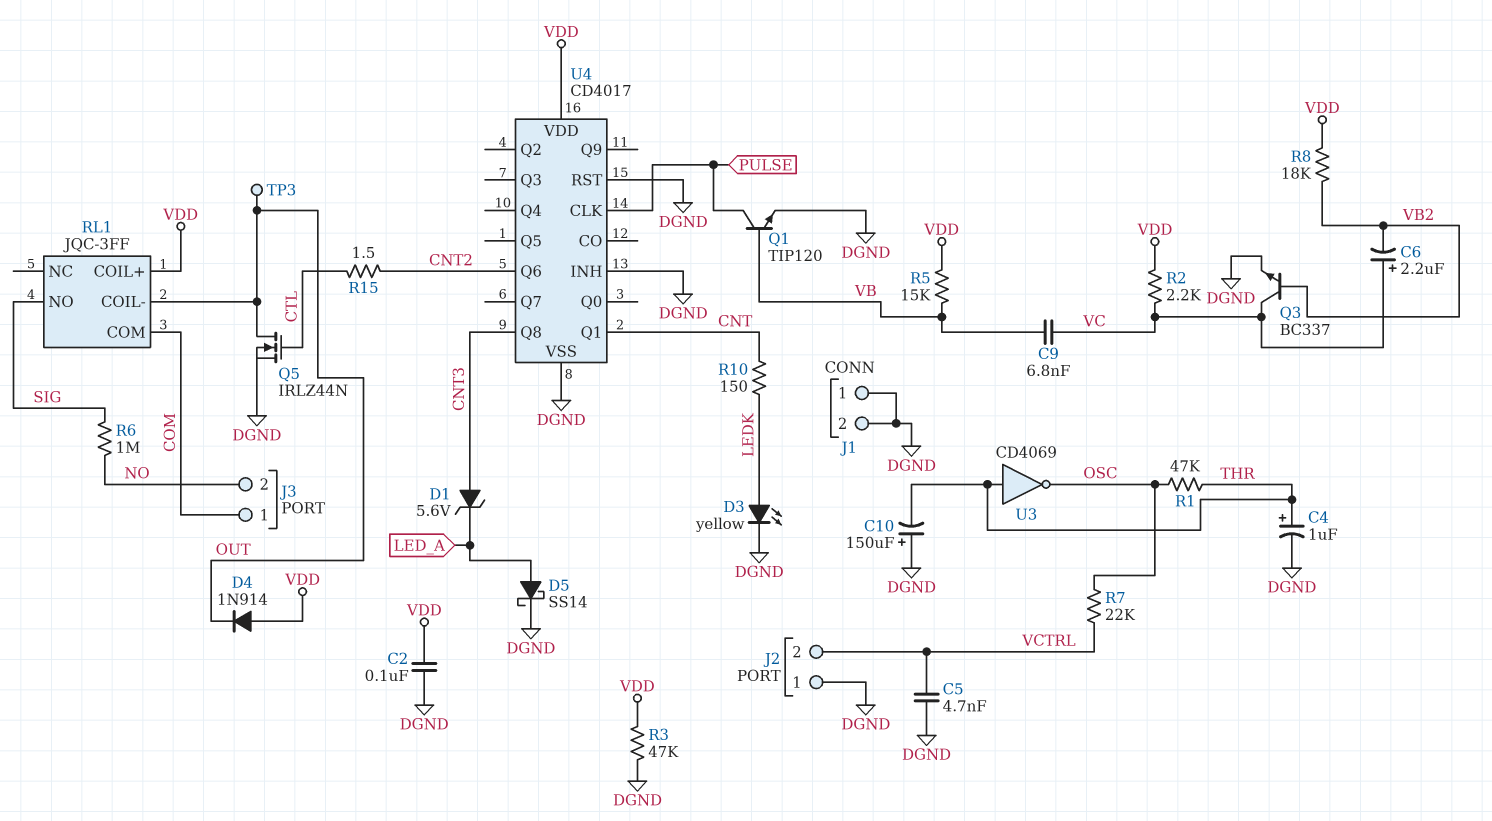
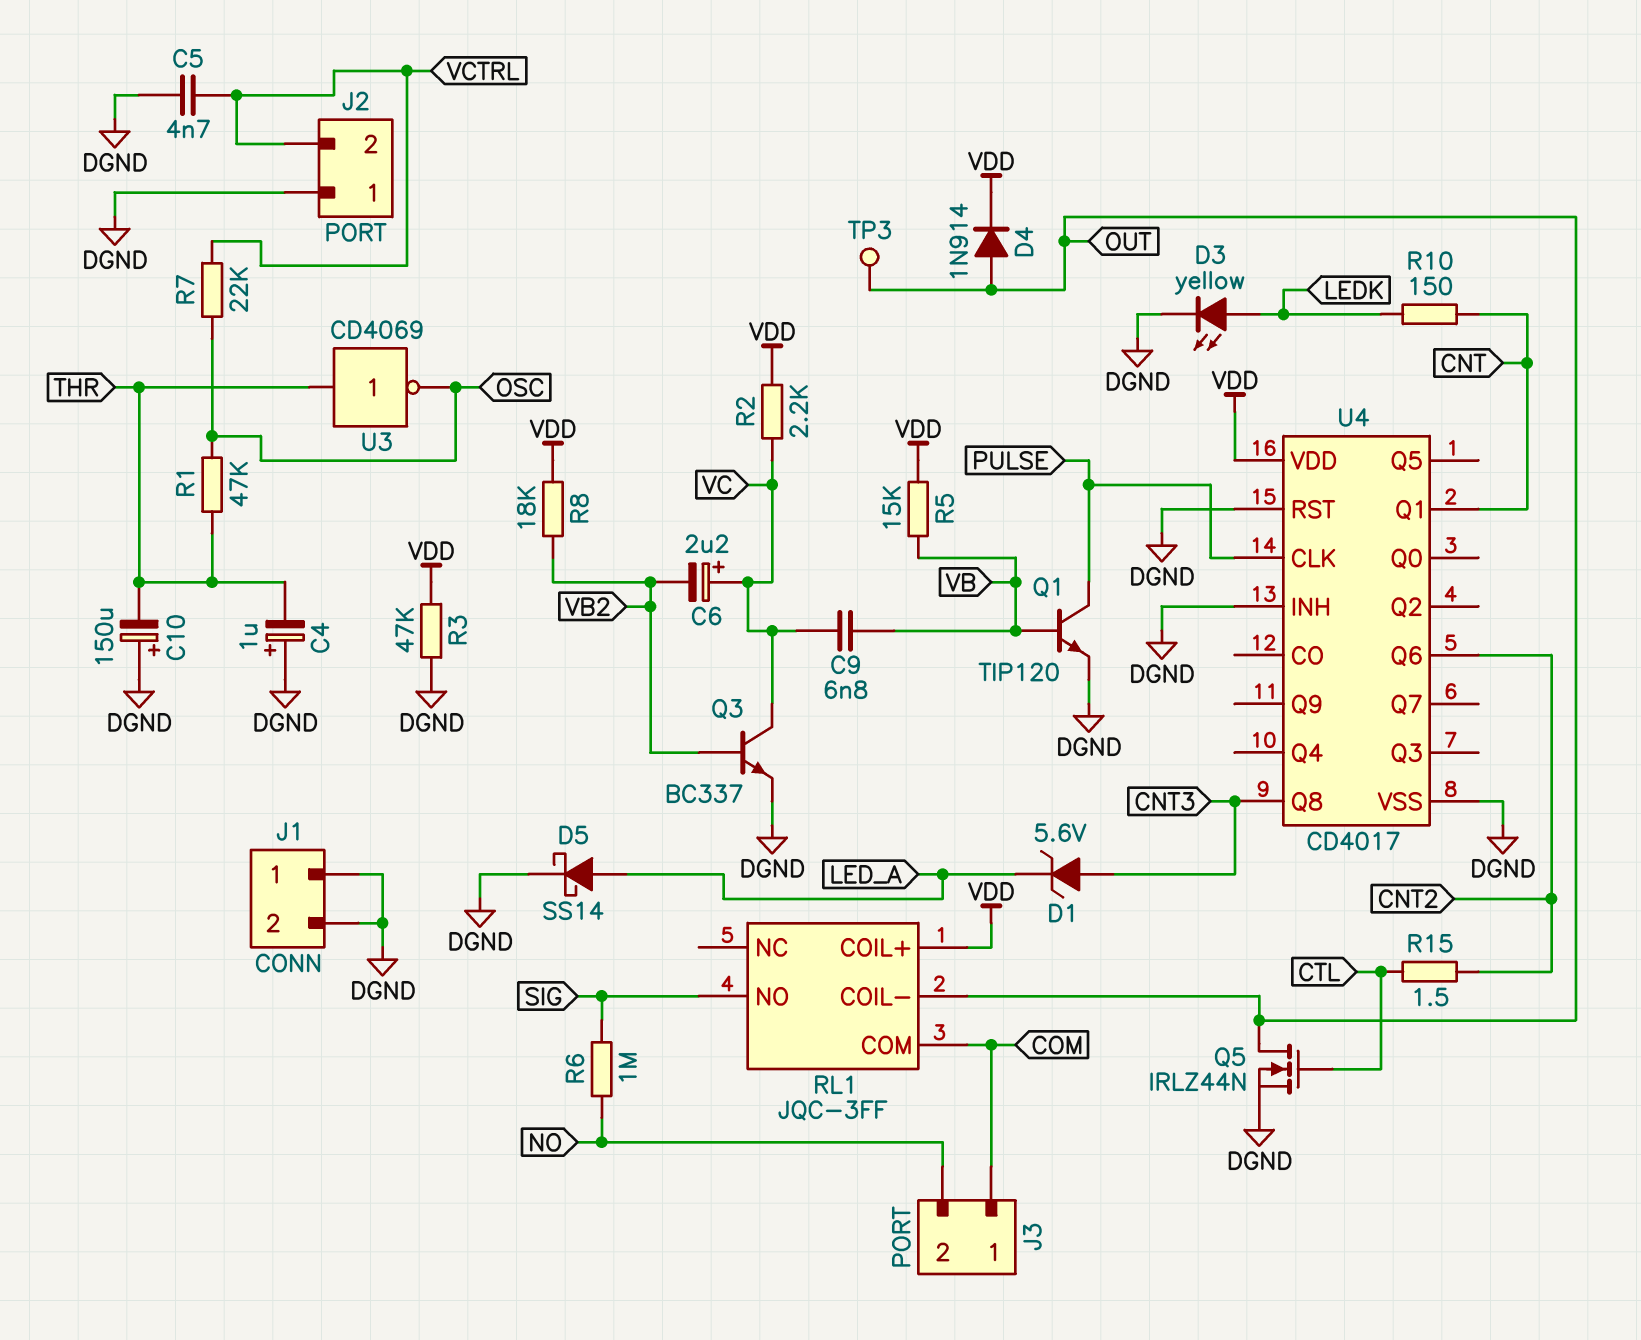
C2: 100nF (DGND, VDD) -> none
C4: 1uF (plus THR, minus DGND) -> 1uF (plus DGND, minus THR)
D4: diode 1N914 (A VDD, K OUT) -> diode 1N914 (A OUT, K VDD)

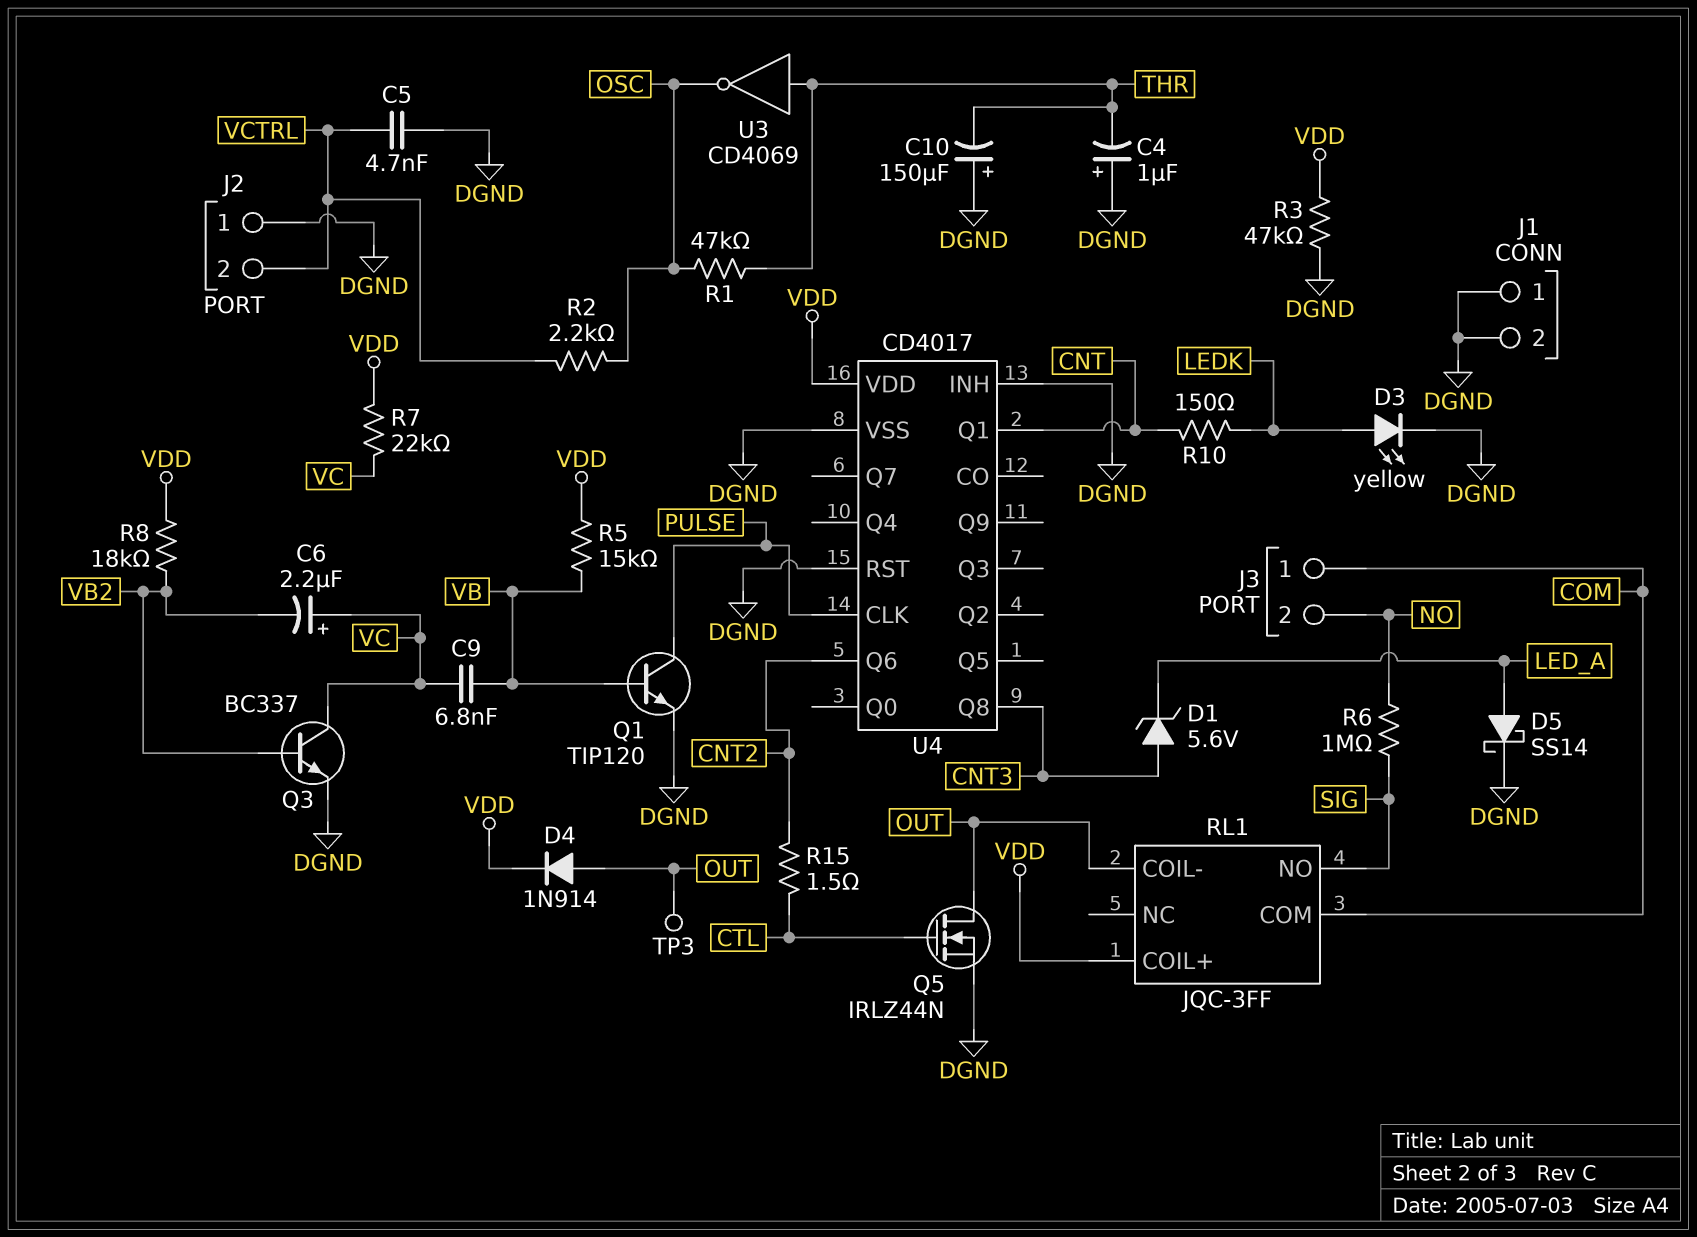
R2: 2.2k (VC, VDD) -> 2.2k (OSC, VCTRL)
R7: 22k (OSC, VCTRL) -> 22k (VC, VDD)

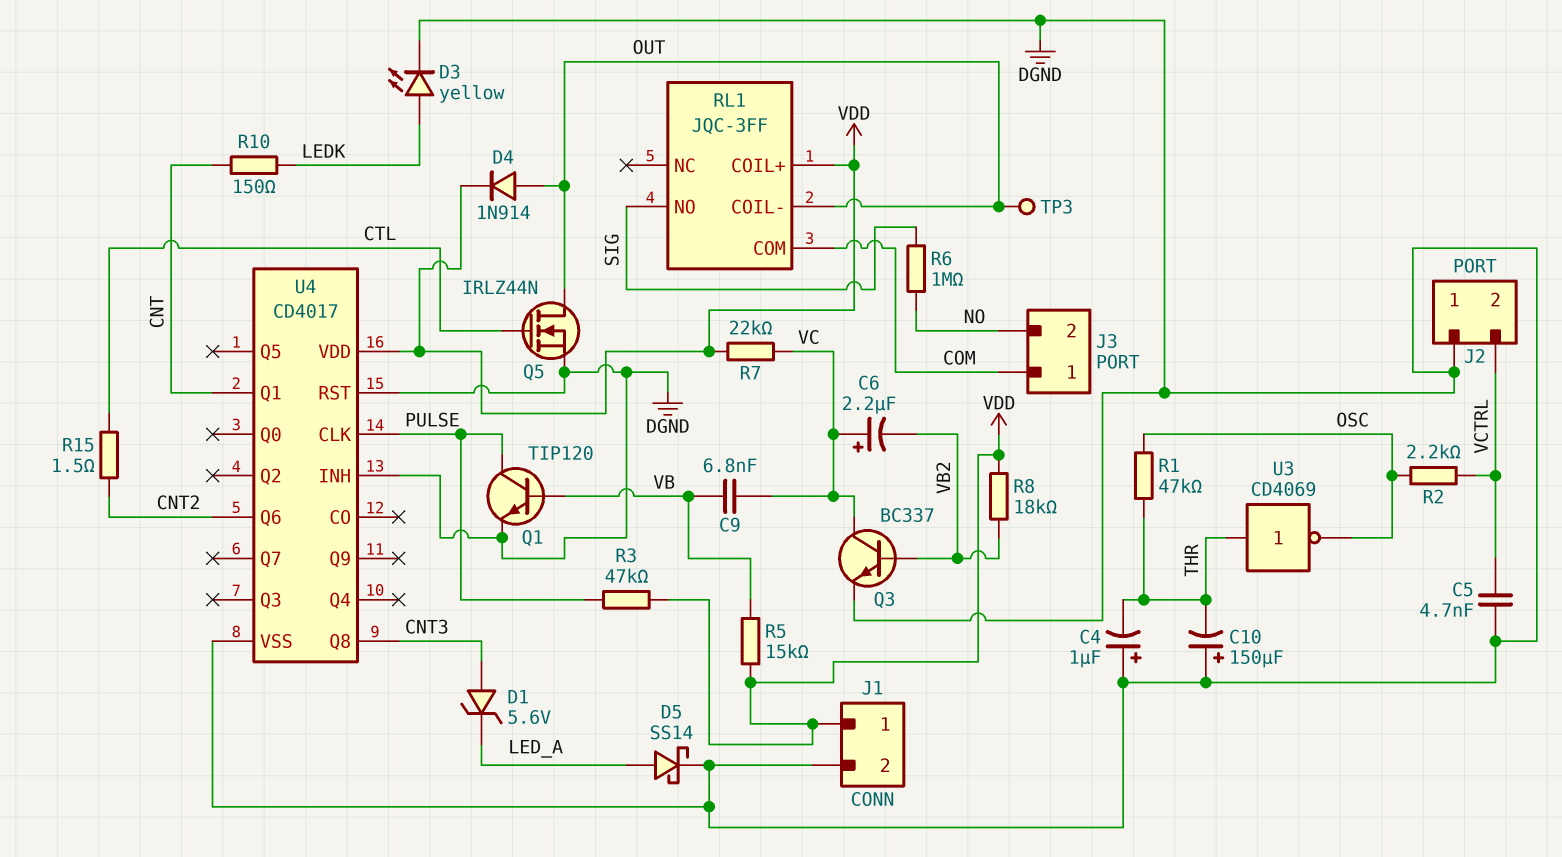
J1 pin 1: DGND -> VDD
R3: 47k (DGND, VDD) -> 47k (PULSE, VDD)

